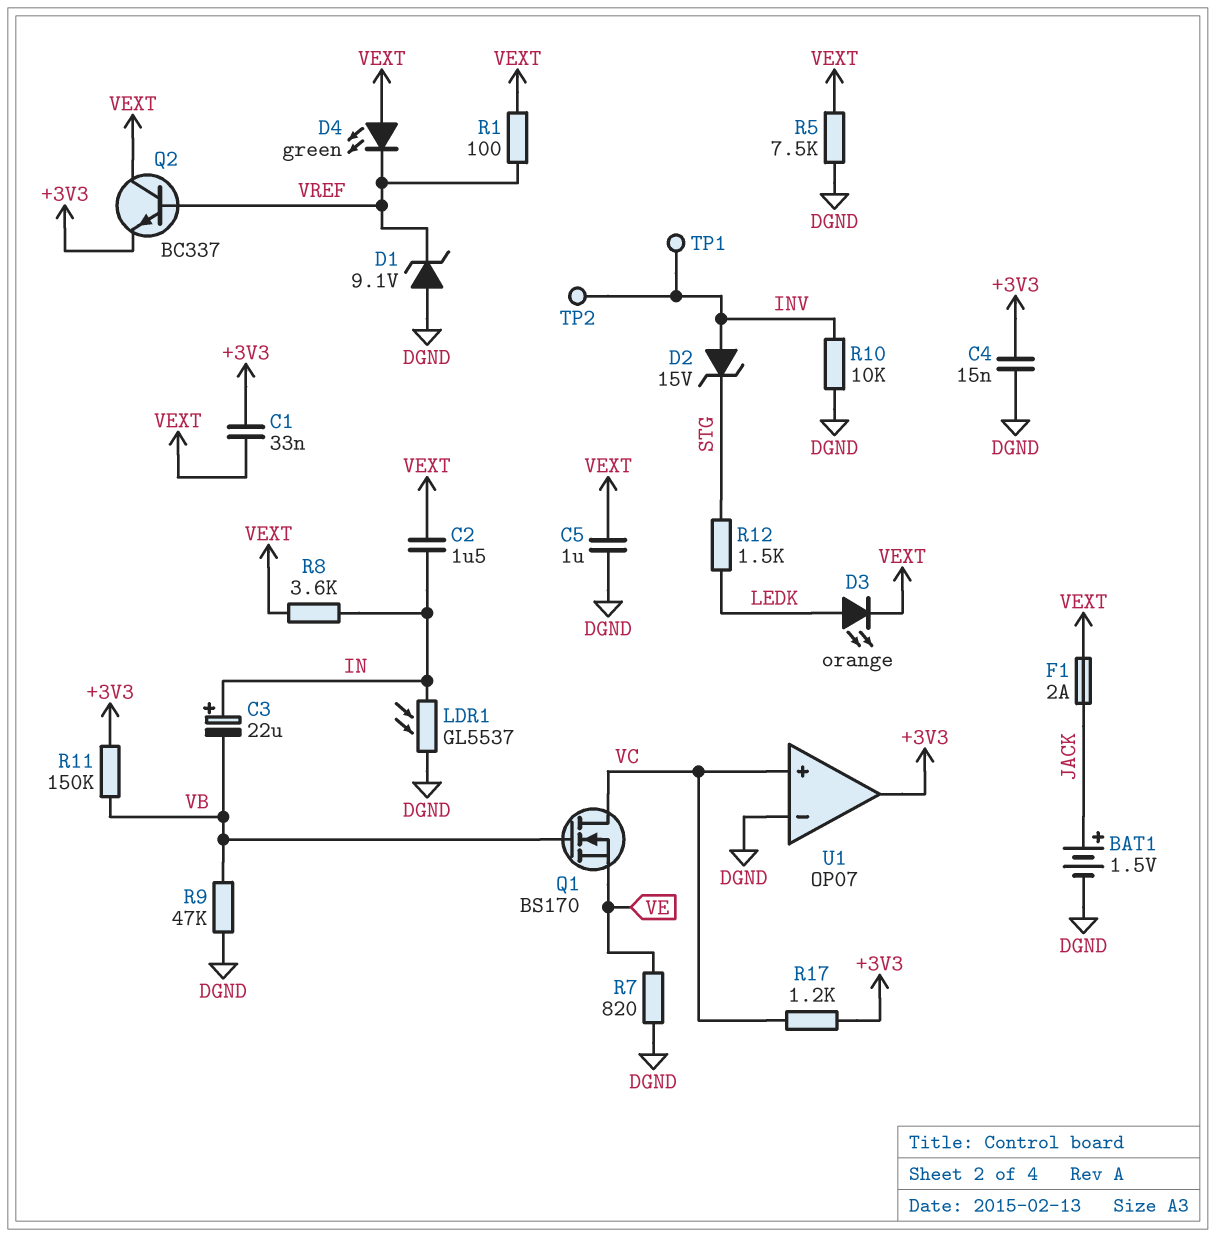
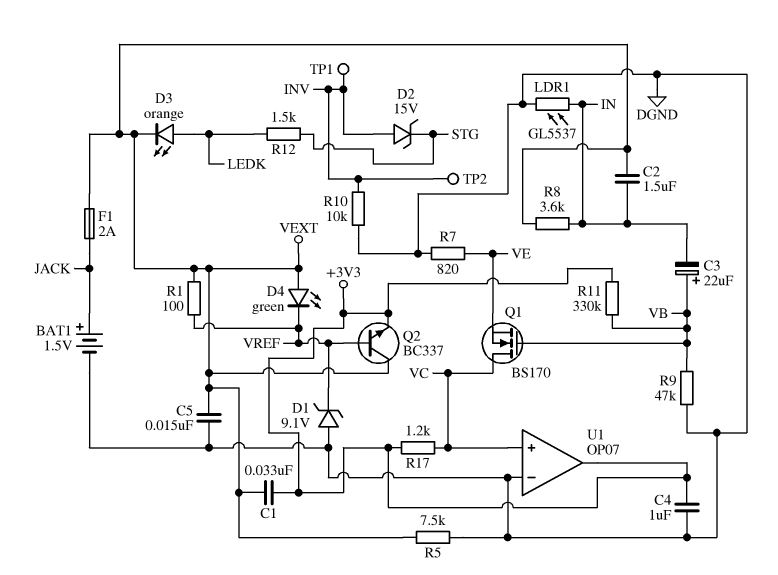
C3: 22uF (plus IN, minus VB) -> 22uF (plus VB, minus IN)
C4: 15nF (+3V3, DGND) -> 1uF (+3V3, DGND)
C5: 1uF (DGND, VEXT) -> 15nF (DGND, VEXT)
R11: 150k (+3V3, VB) -> 330k (+3V3, VB)

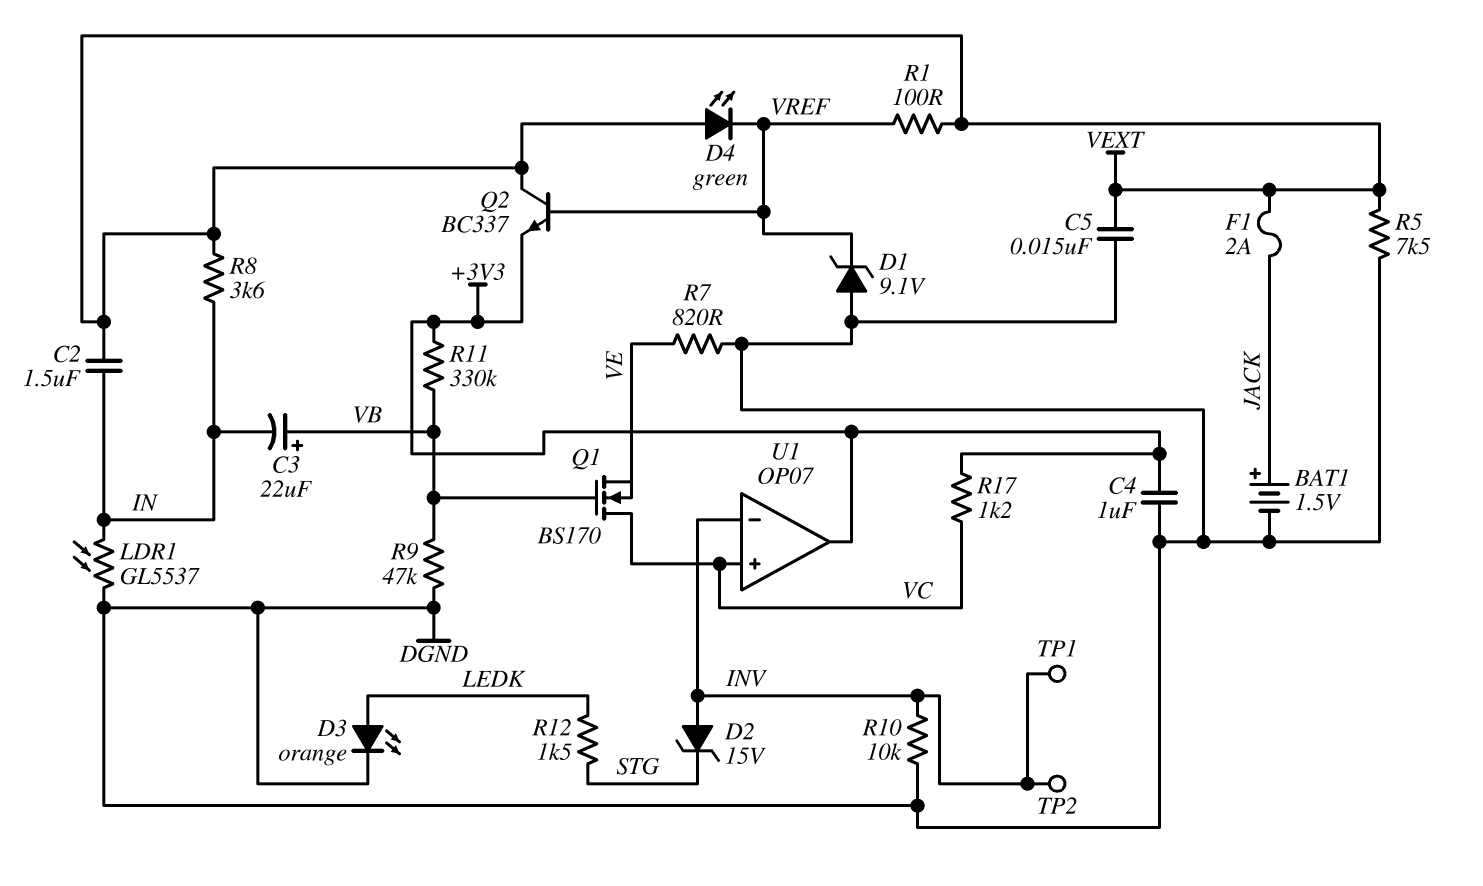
C1: 33nF (+3V3, VEXT) -> none
D3: LED orange (A LEDK, K VEXT) -> LED orange (A LEDK, K DGND)
U1 pin in-: DGND -> INV

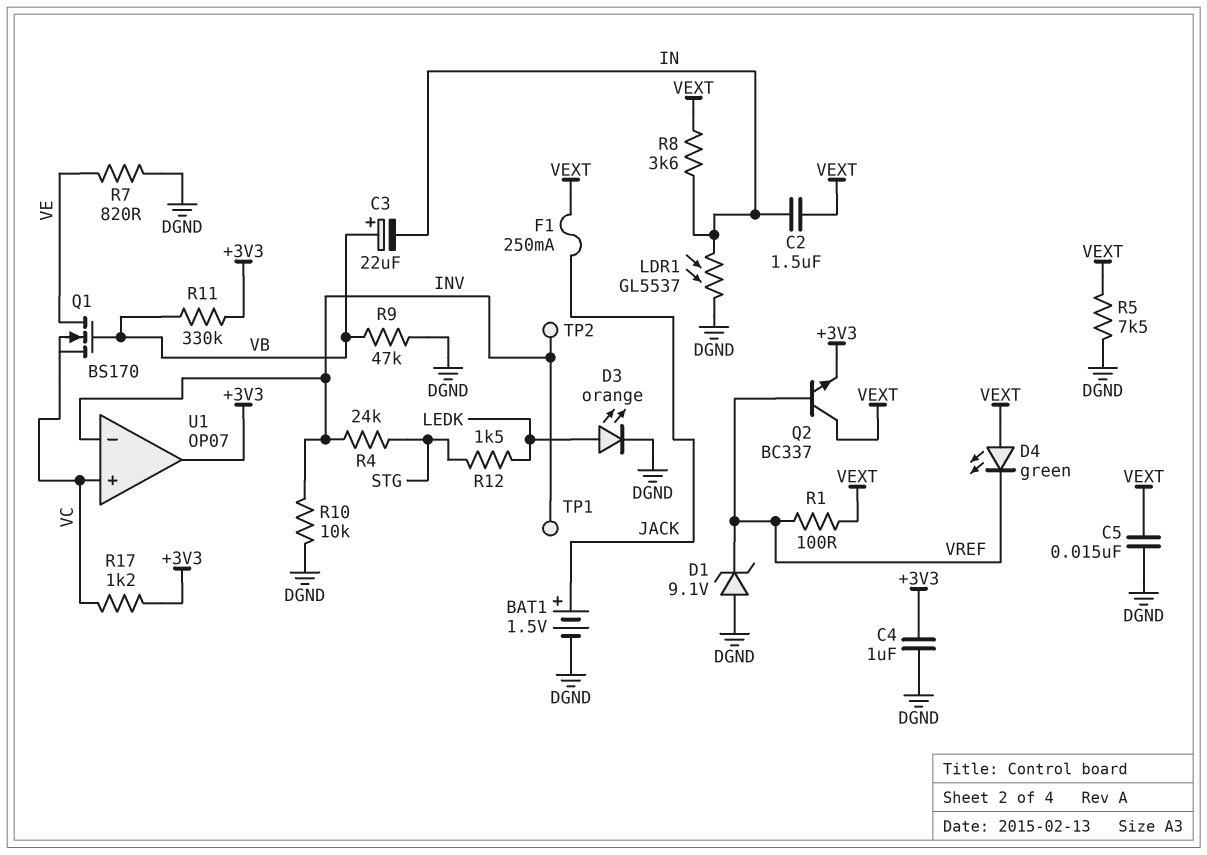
D2: zener 15V (A INV, K STG) -> none
F1: 2A (JACK, VEXT) -> 250mA (JACK, VEXT)
Q1: NMOS BS170 (G VB, D VC, S VE) -> NMOS BS170 (G VB, D VE, S VC)
R4: none -> 24k (INV, STG)

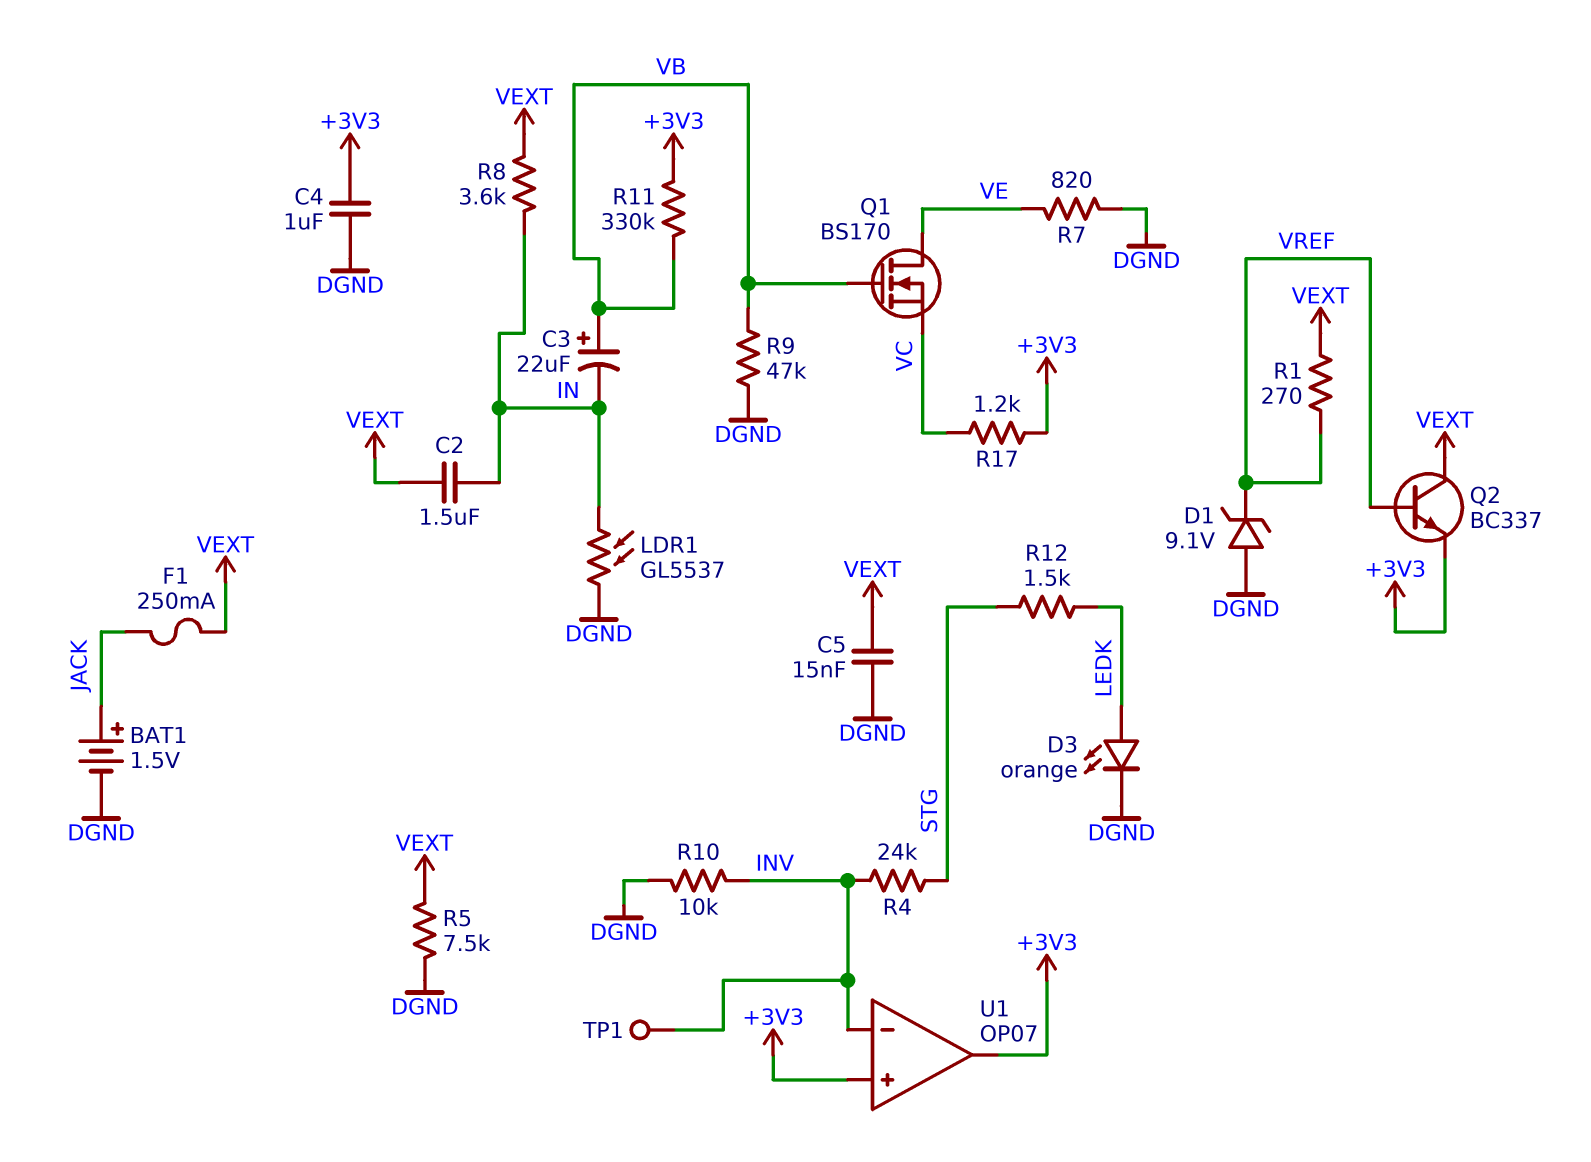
D4: LED green (A VEXT, K VREF) -> none
R1: 100 (VEXT, VREF) -> 270 (VEXT, VREF)
TP2: test point (INV) -> none
U1 pin in+: VC -> +3V3

